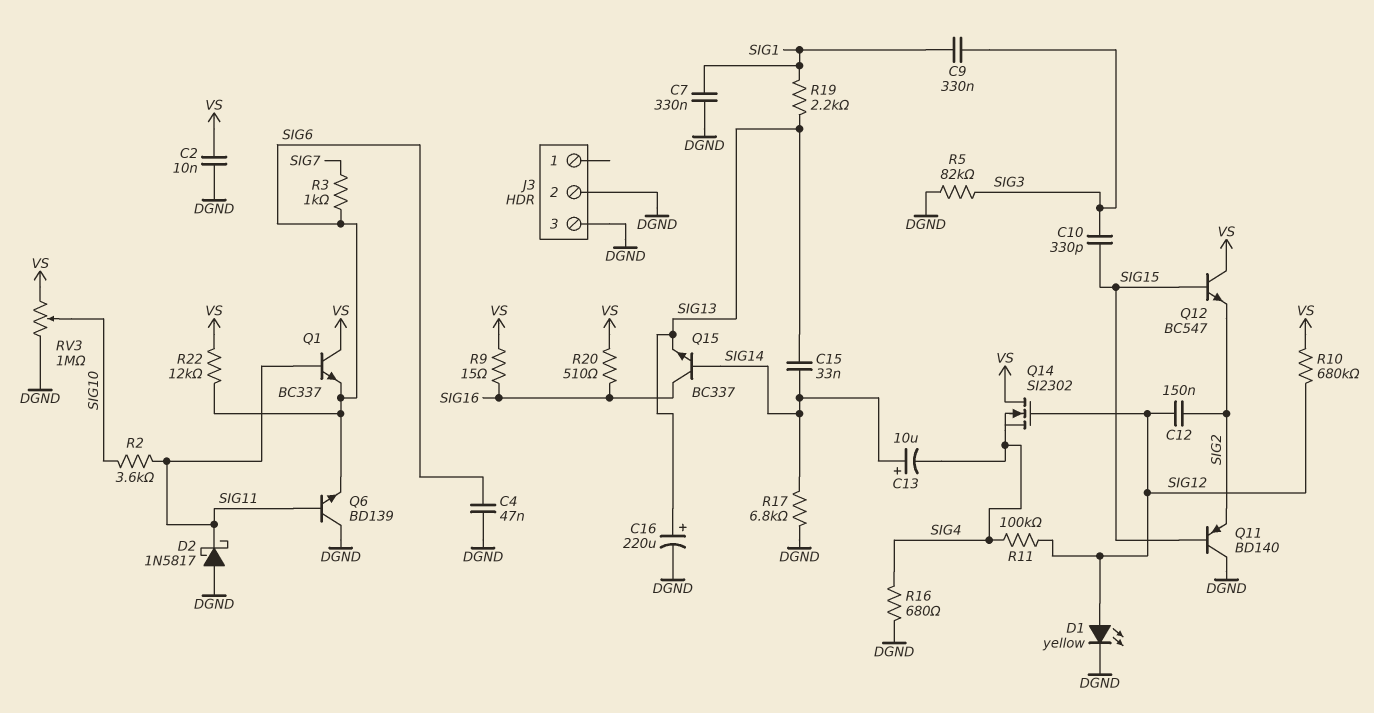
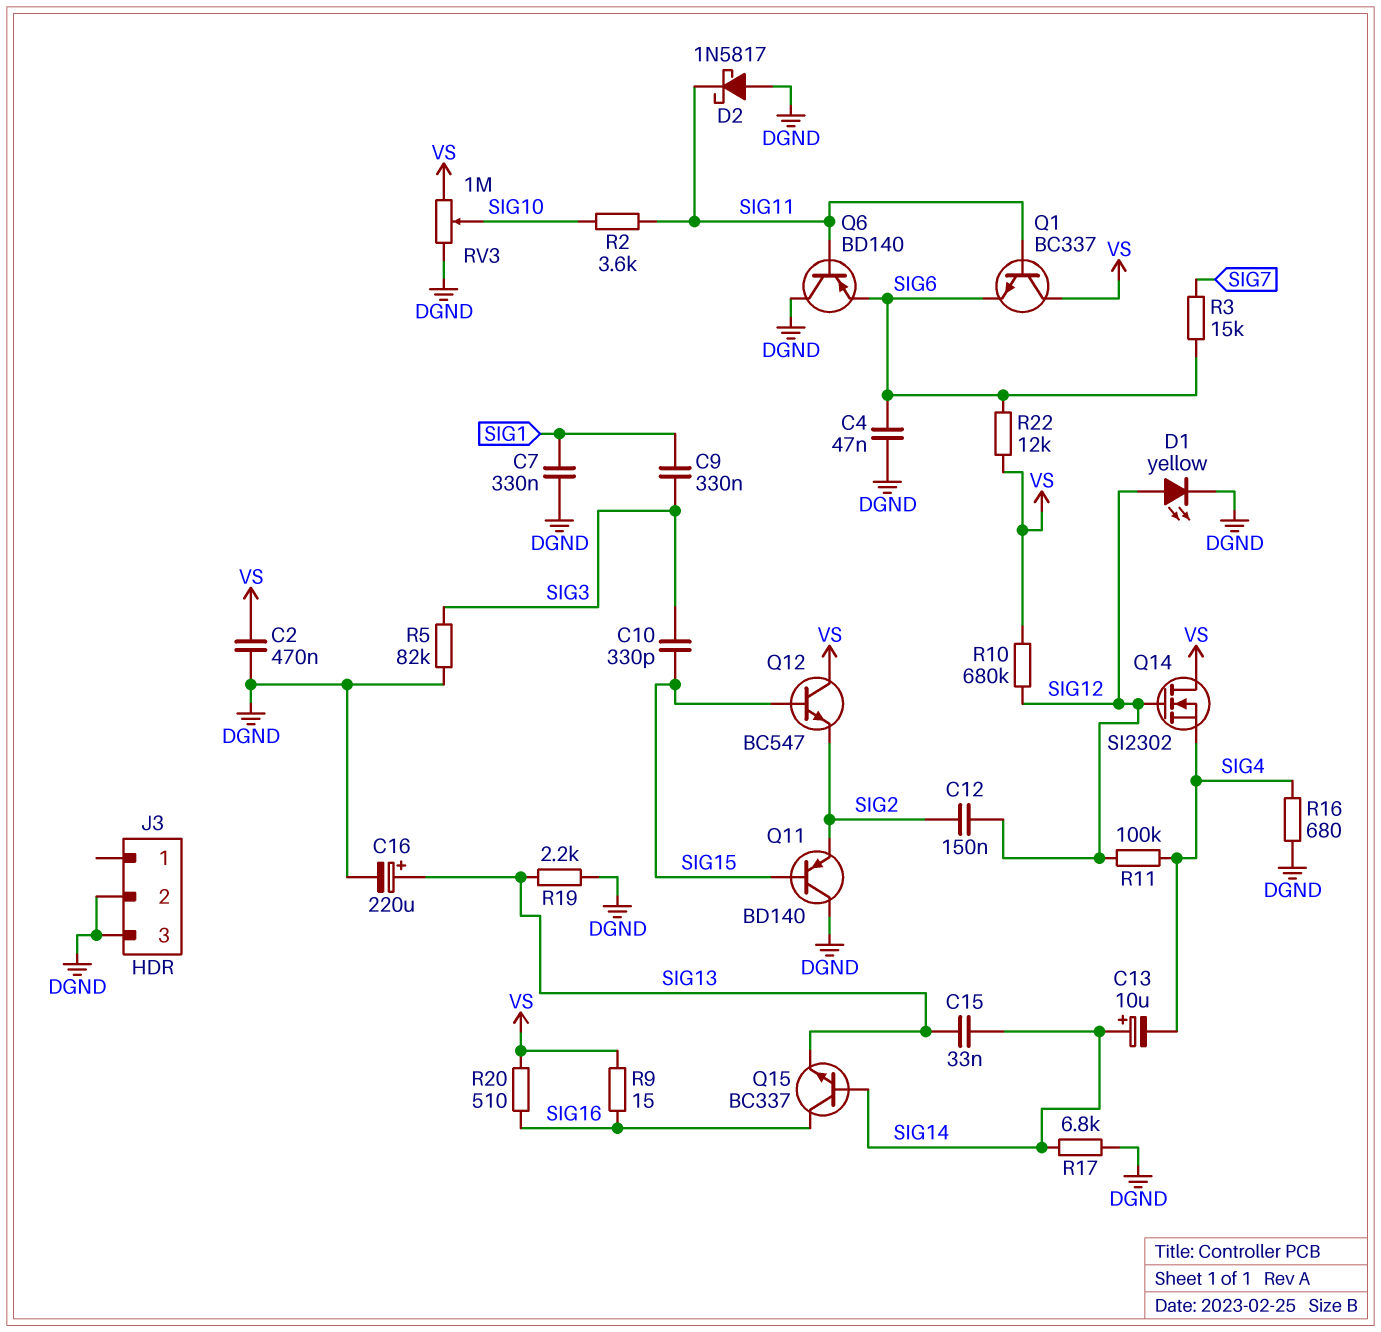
C2: 10nF (DGND, VS) -> 470nF (DGND, VS)
Q6: NPN BD139 (B SIG11, C DGND, E SIG6) -> PNP BD140 (B SIG11, C DGND, E SIG6)
R3: 1k (SIG6, SIG7) -> 15k (SIG6, SIG7)
R19: 2.2k (SIG1, SIG13) -> 2.2k (DGND, SIG13)

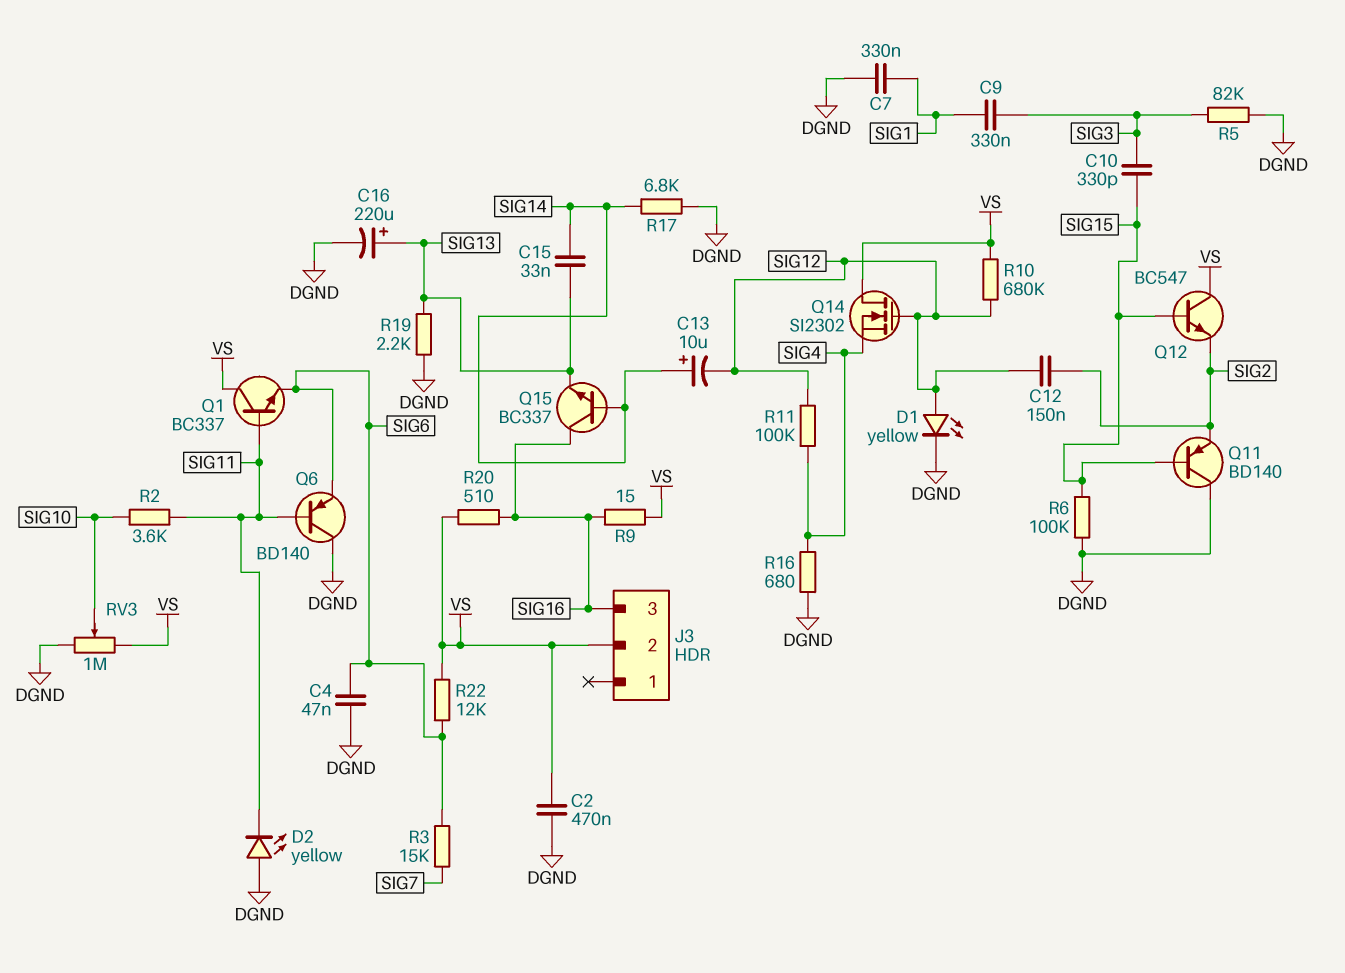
C13: 10uF (plus SIG14, minus SIG4) -> 10uF (plus SIG14, minus SIG12)
D2: schottky 1N5817 (A DGND, K SIG11) -> LED yellow (A DGND, K SIG11)
J3 pin 2: DGND -> VS
J3 pin 3: DGND -> SIG16
R6: none -> 100k (DGND, SIG15)

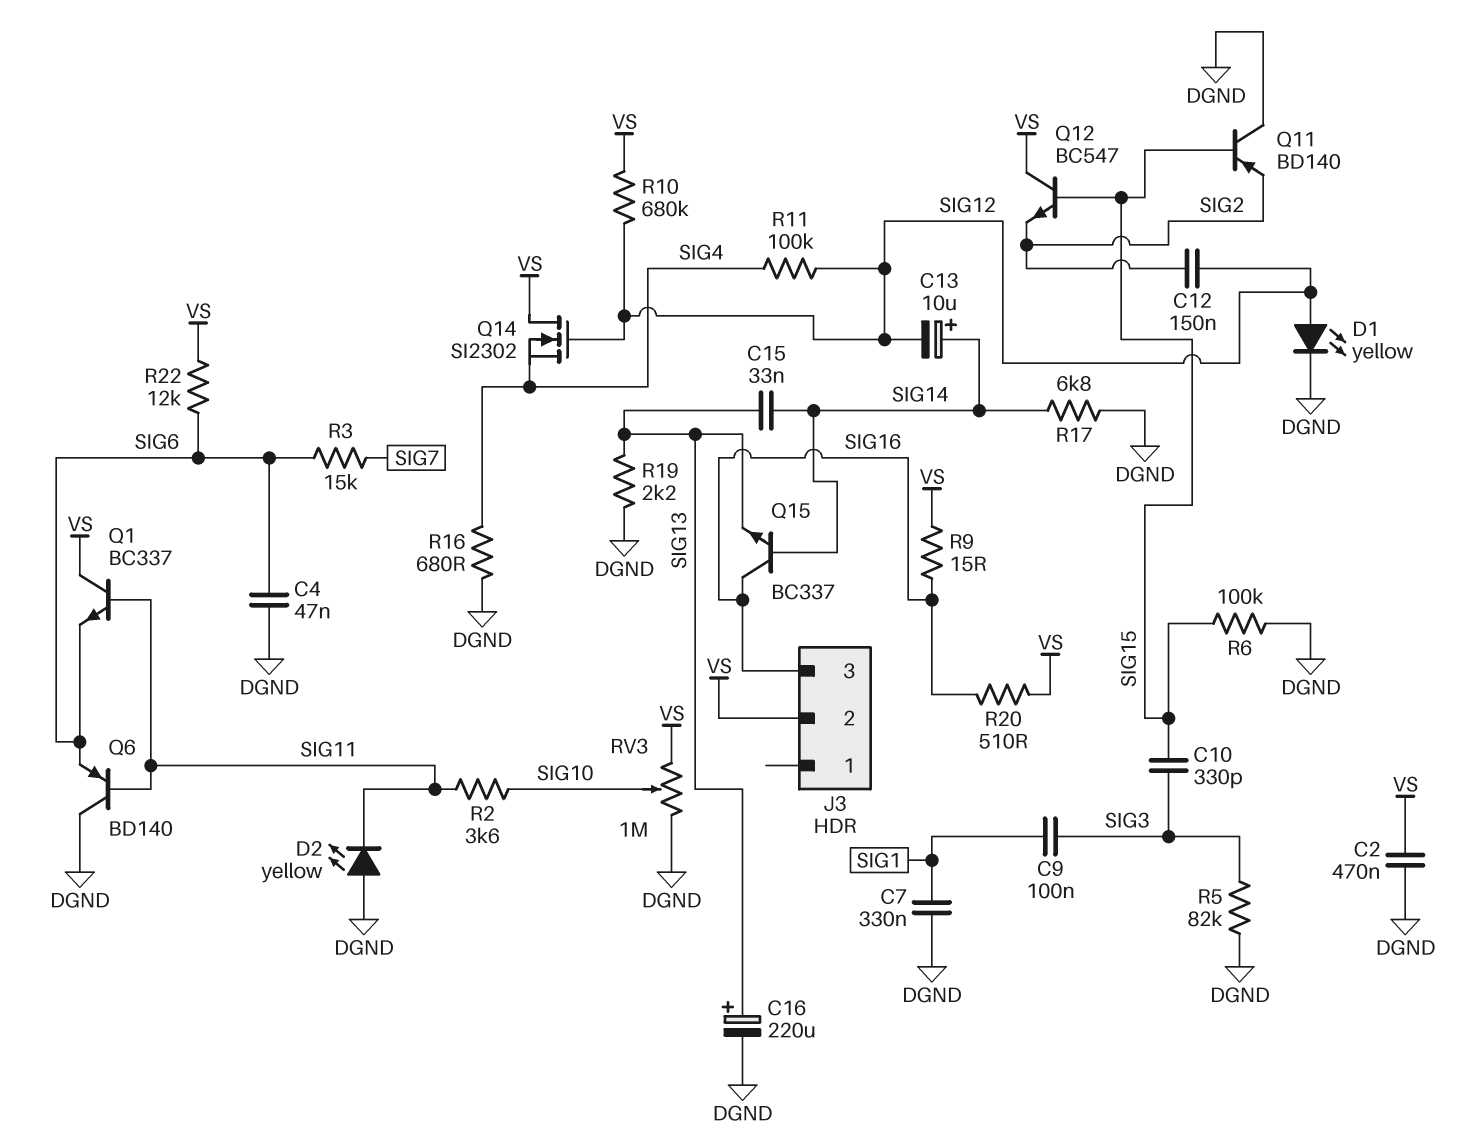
C9: 330nF (SIG1, SIG3) -> 100nF (SIG1, SIG3)

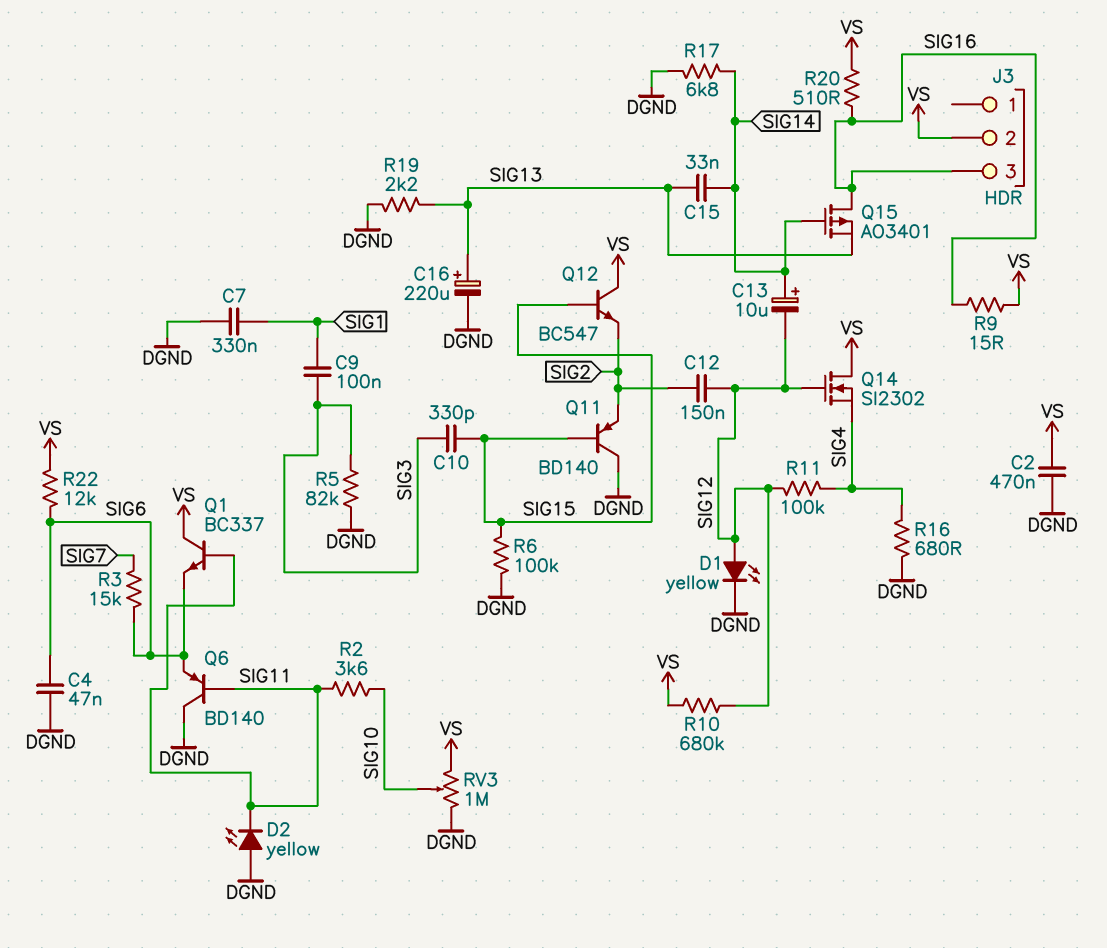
Q15: NPN BC337 (B SIG14, C SIG16, E SIG13) -> PMOS AO3401 (G SIG14, D SIG16, S SIG13)

